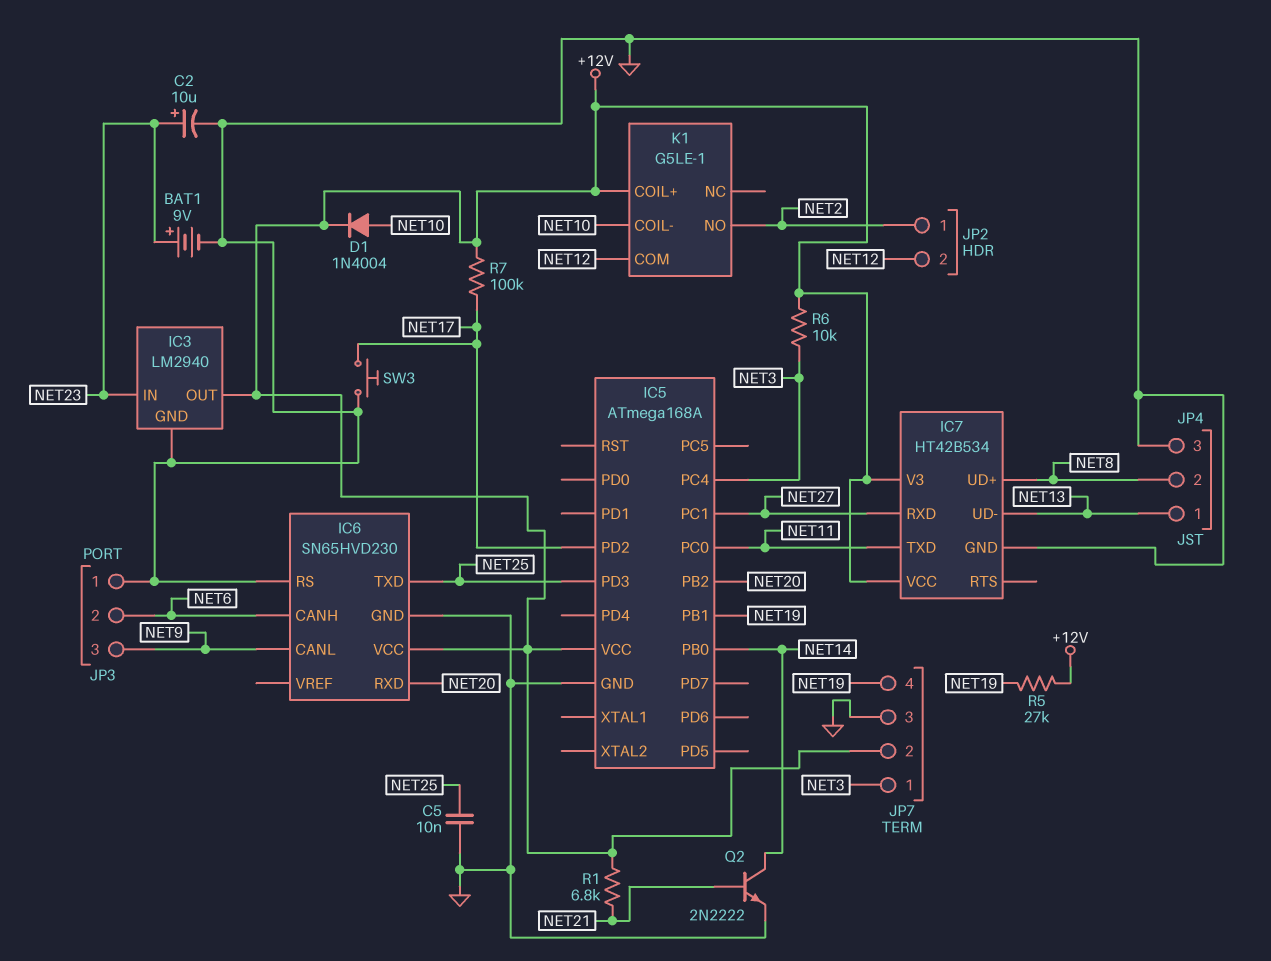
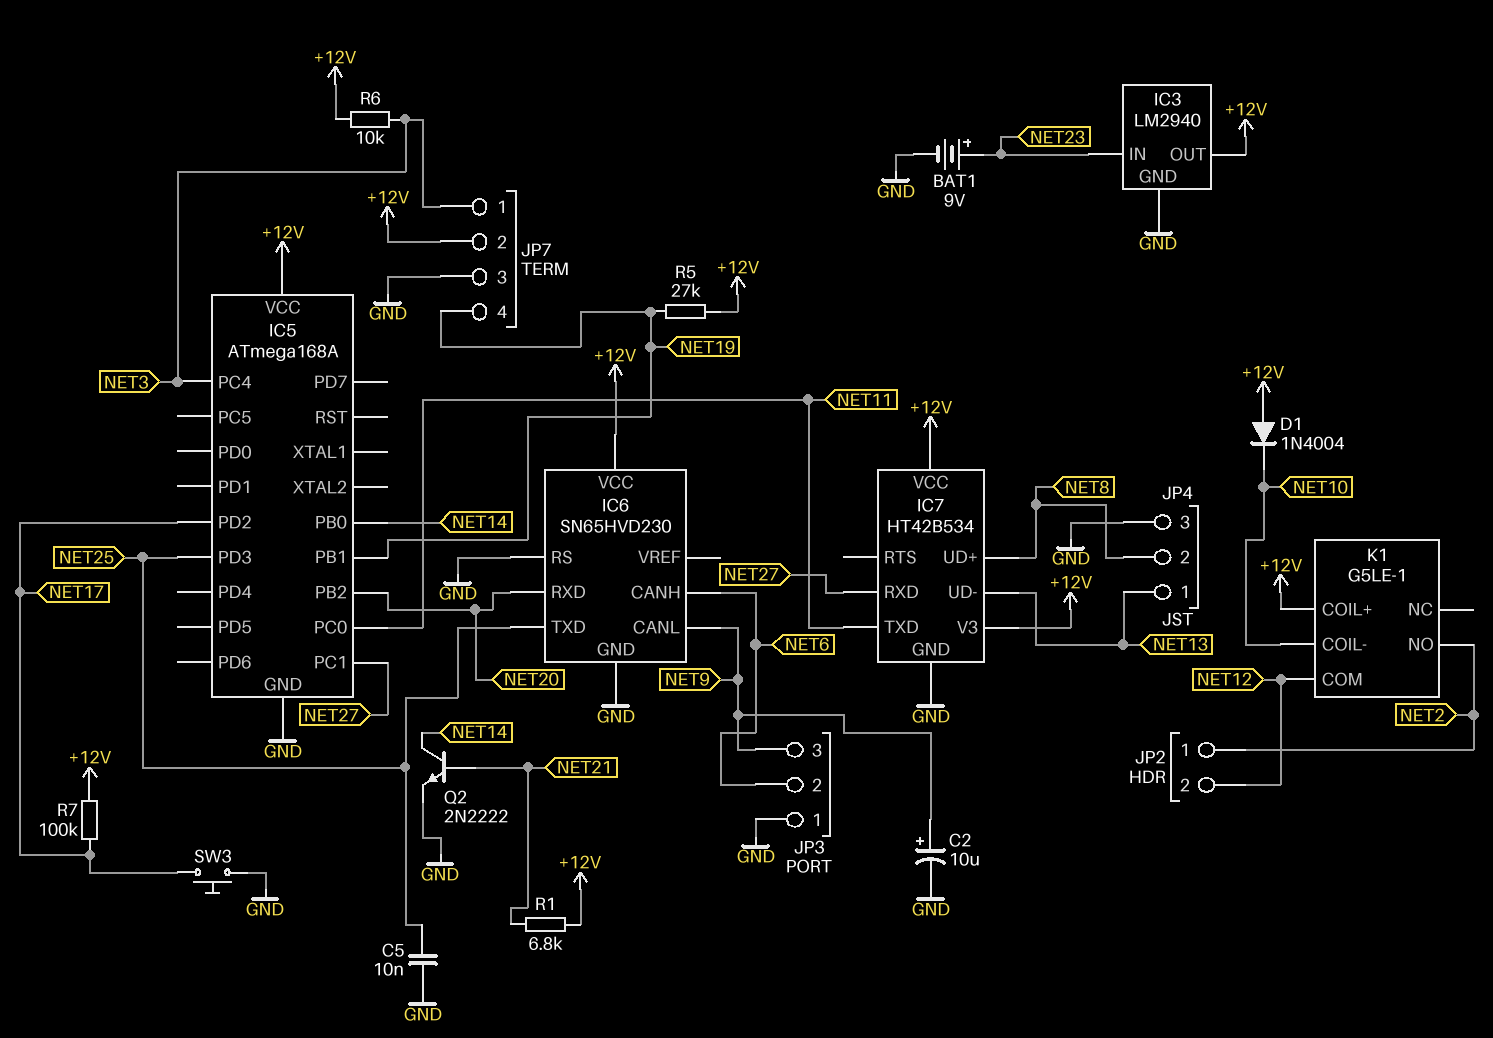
C2: 10uF (plus NET23, minus GND) -> 10uF (plus NET9, minus GND)
D1: diode 1N4004 (A NET10, K +12V) -> diode 1N4004 (A +12V, K NET10)

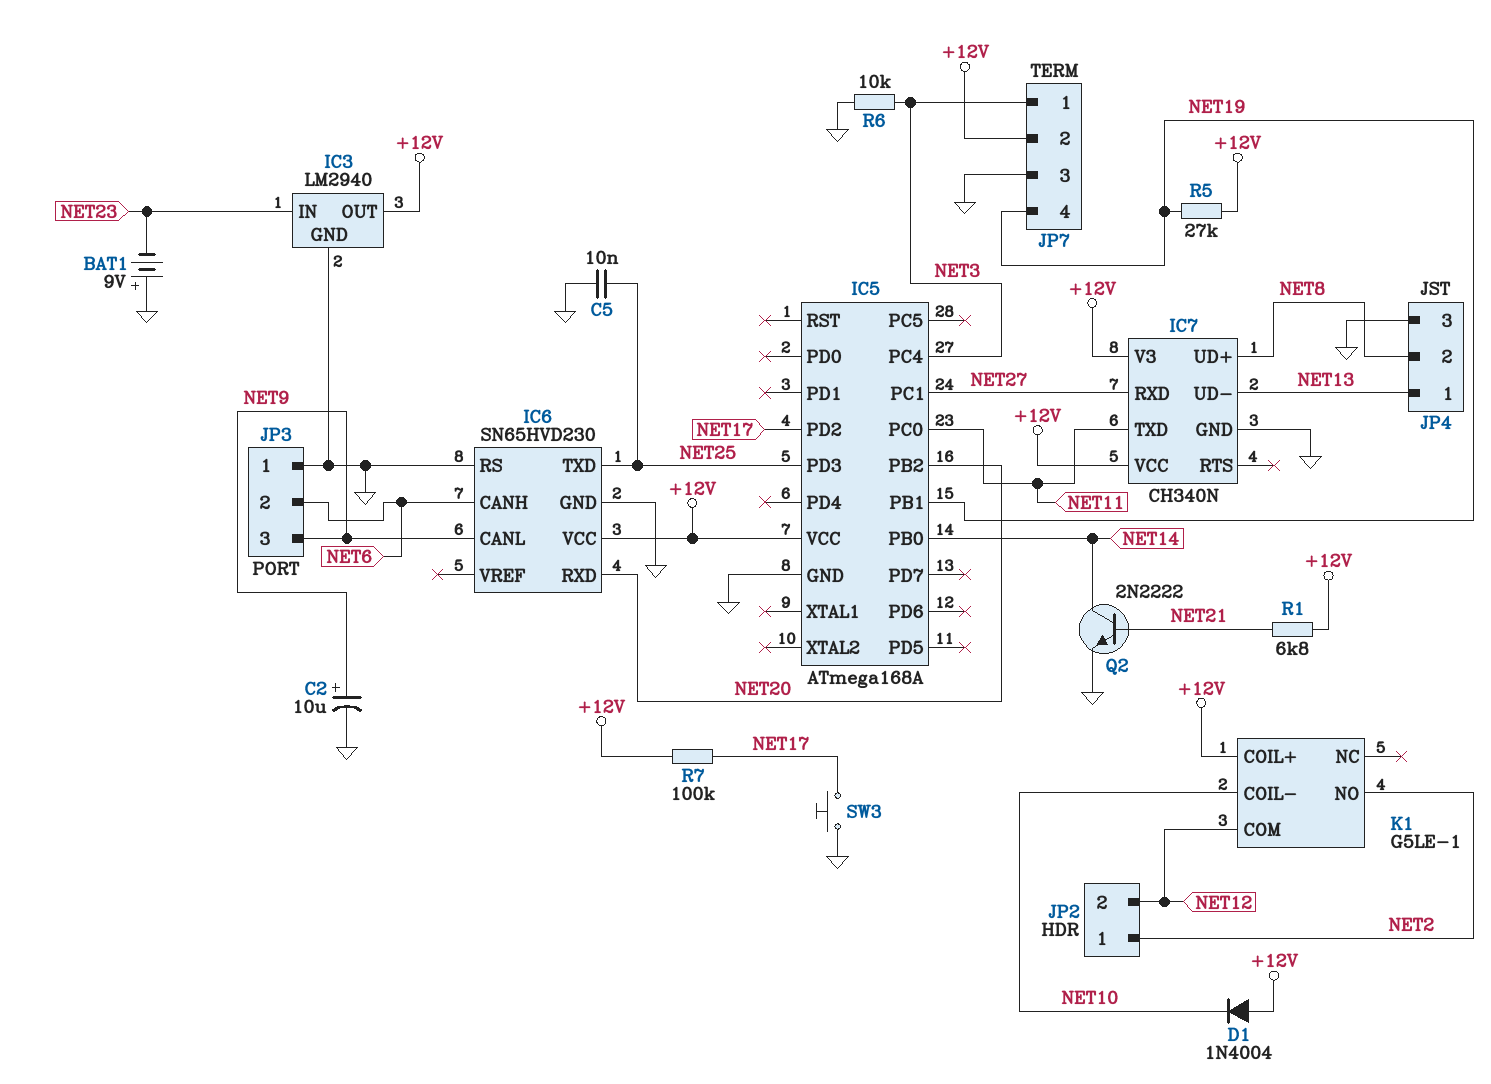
BAT1: 9V (plus NET23, minus GND) -> 9V (plus GND, minus NET23)
IC7: HT42B534 -> CH340N
R6: 10k (+12V, NET3) -> 10k (GND, NET3)

